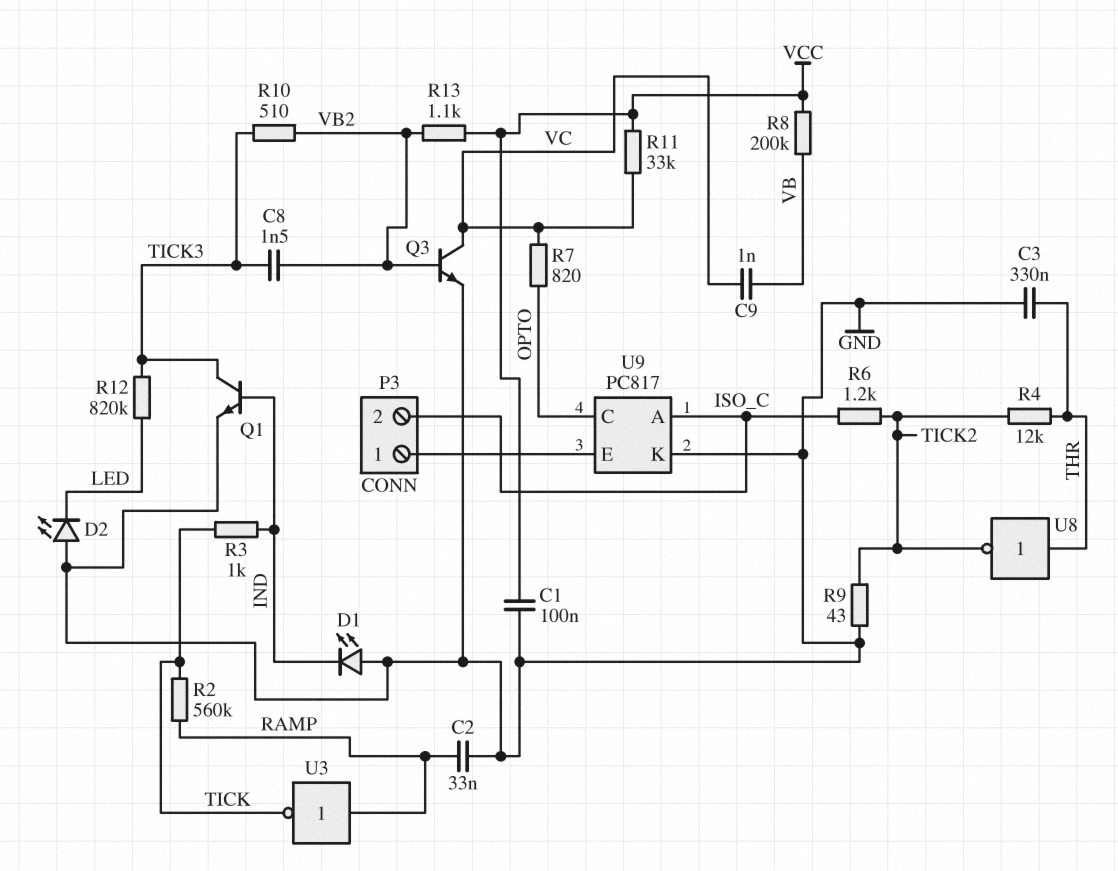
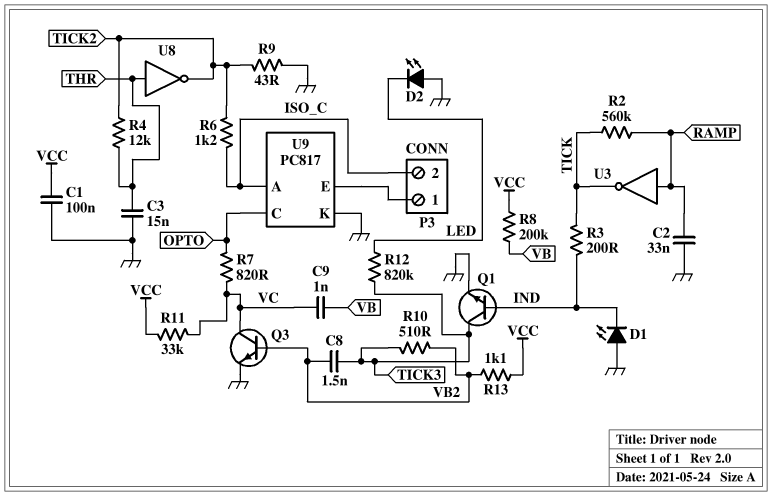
C3: 330nF (GND, THR) -> 15nF (GND, THR)
R3: 1k (IND, TICK) -> 200 (IND, TICK)

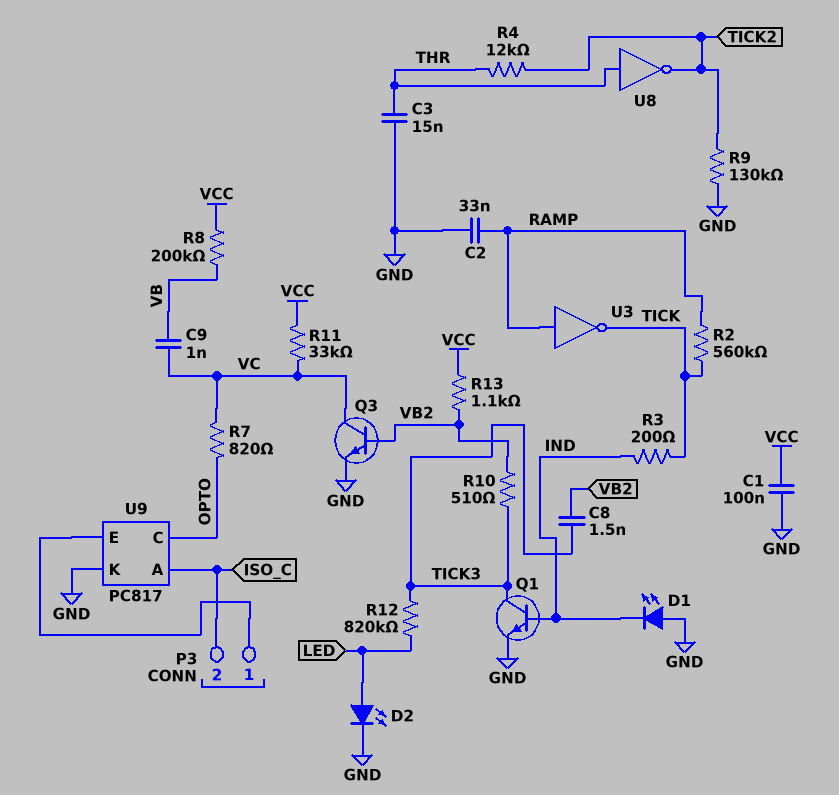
D2: LED (A GND, K LED) -> LED (A LED, K GND)
R6: 1.2k (ISO_C, TICK2) -> none
R9: 43 (GND, TICK2) -> 130k (GND, TICK2)

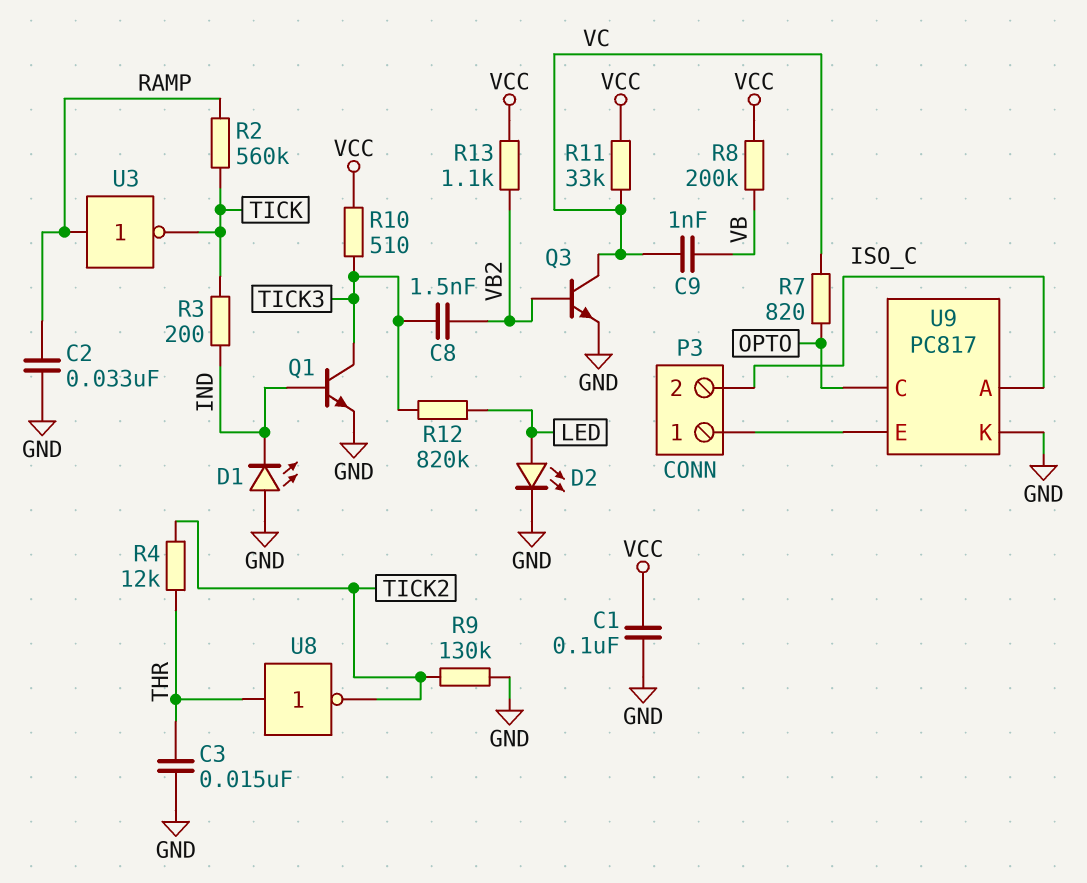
R10: 510 (TICK3, VB2) -> 510 (TICK3, VCC)

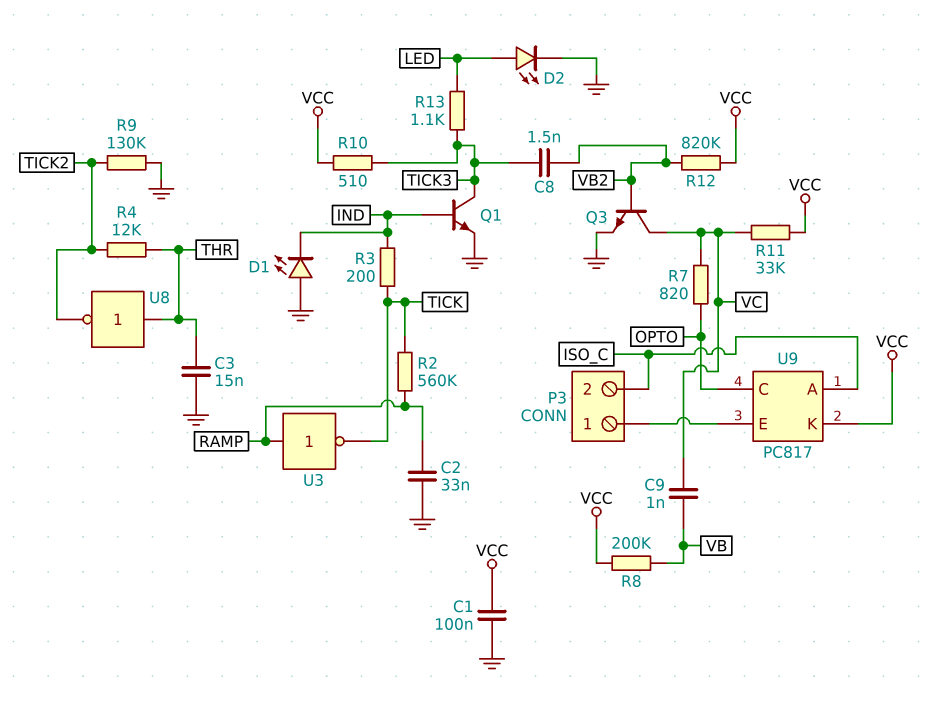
R12: 820k (LED, TICK3) -> 820k (VB2, VCC)
R13: 1.1k (VB2, VCC) -> 1.1k (LED, TICK3)
U9 pin K: GND -> VCC

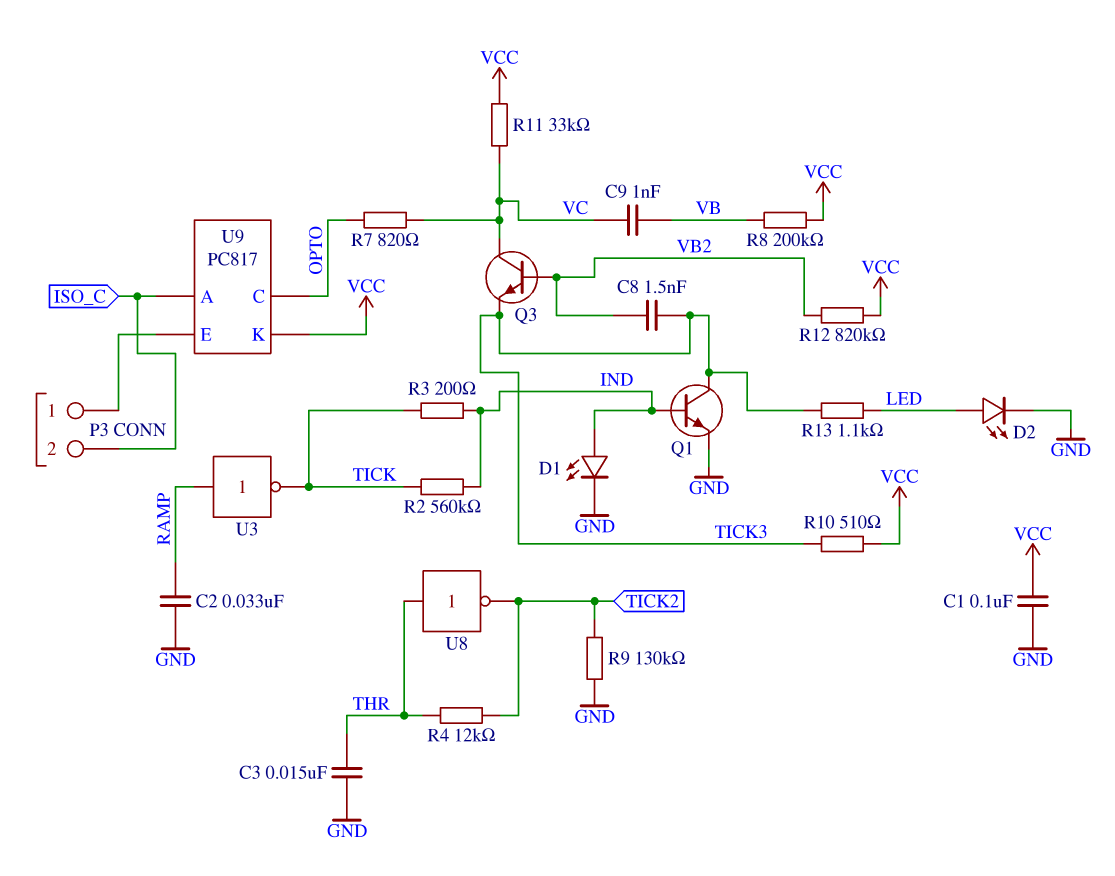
D1: LED (A GND, K IND) -> LED (A IND, K GND)
Q3: NPN (B VB2, C VC, E GND) -> NPN (B VB2, C VC, E TICK3)
R2: 560k (RAMP, TICK) -> 560k (IND, TICK)

